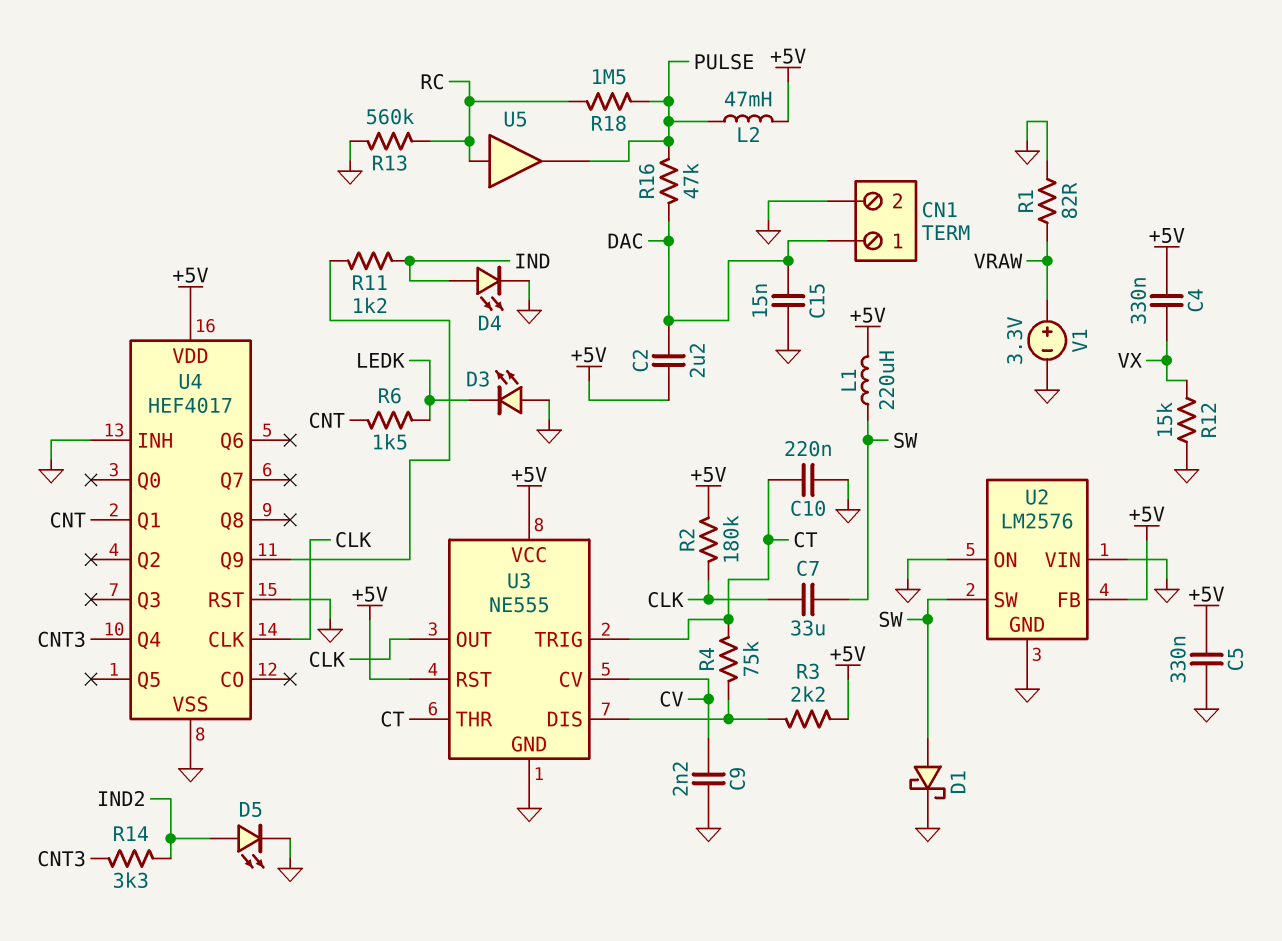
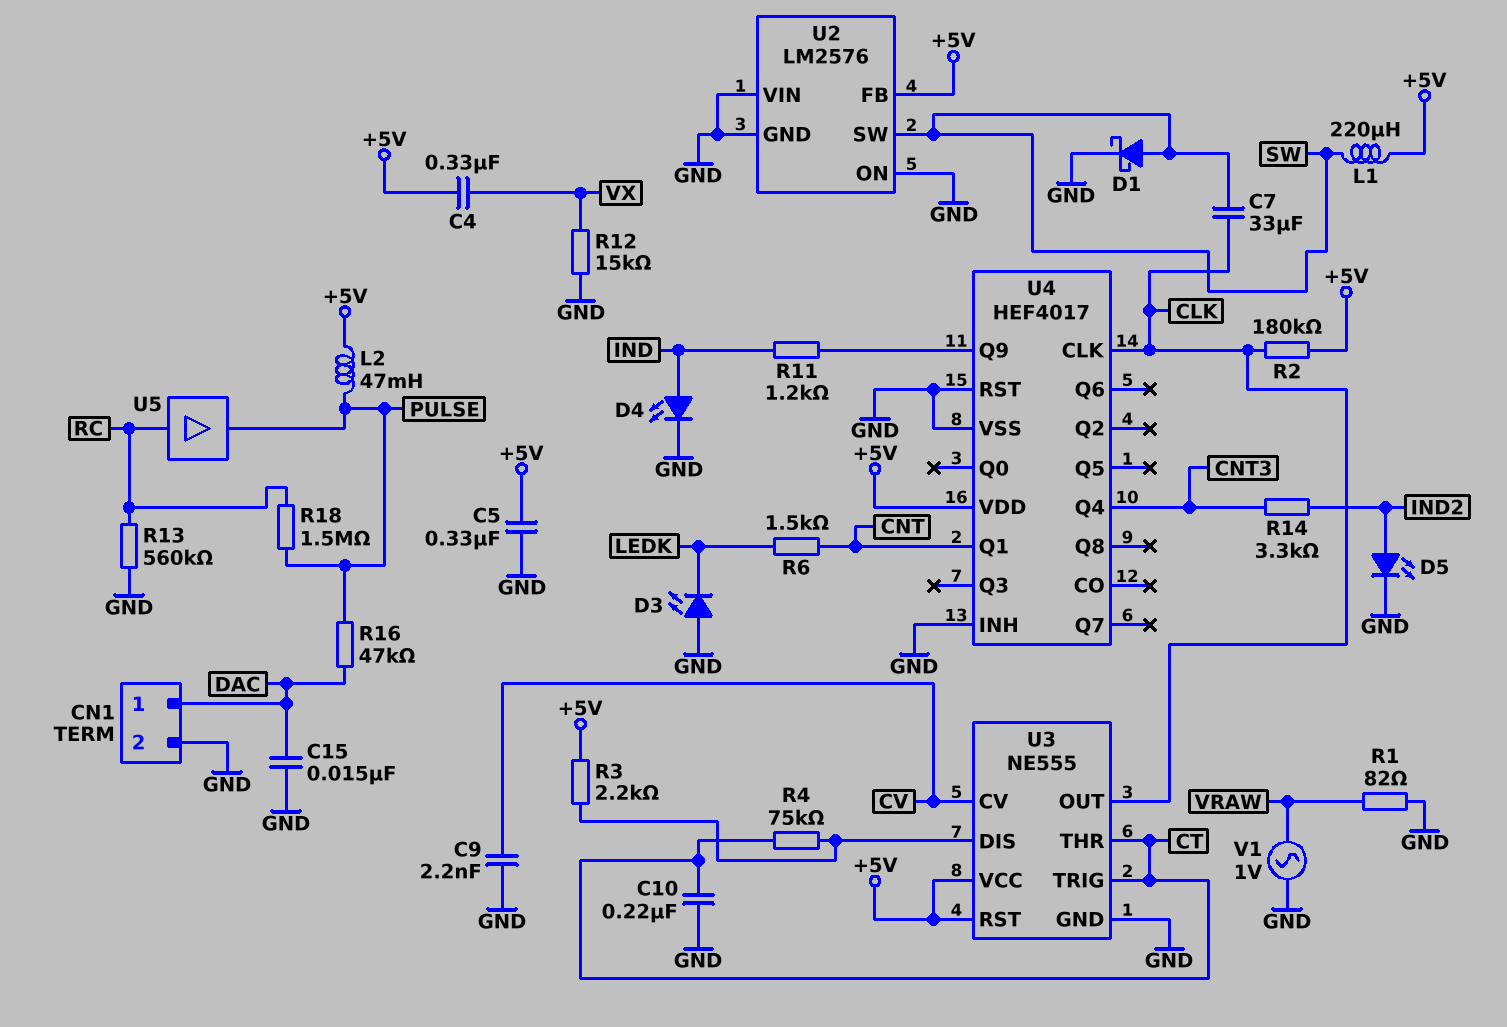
C2: 2.2uF (+5V, DAC) -> none
V1: 3.3V (plus VRAW, minus GND) -> AC 1V (GND, VRAW)

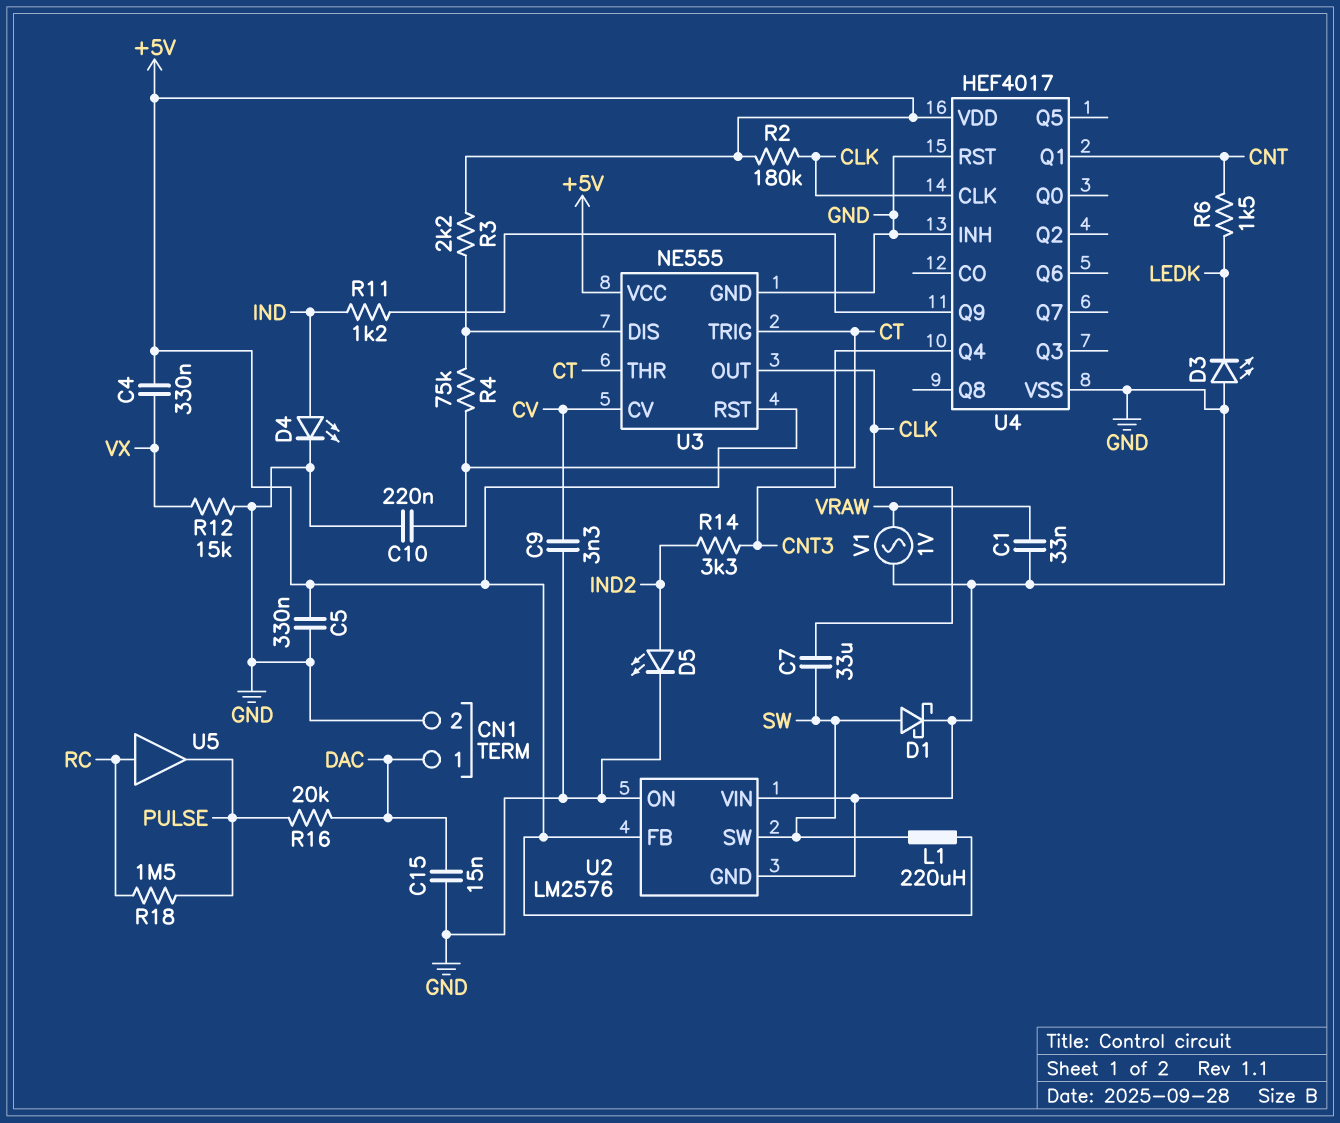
C1: none -> 33nF (GND, VRAW)
C9: 2.2nF (CV, GND) -> 3.3nF (CV, GND)
L2: 47mH (+5V, PULSE) -> none
R1: 82 (GND, VRAW) -> none
R13: 560k (GND, RC) -> none
R16: 47k (DAC, PULSE) -> 20k (DAC, PULSE)

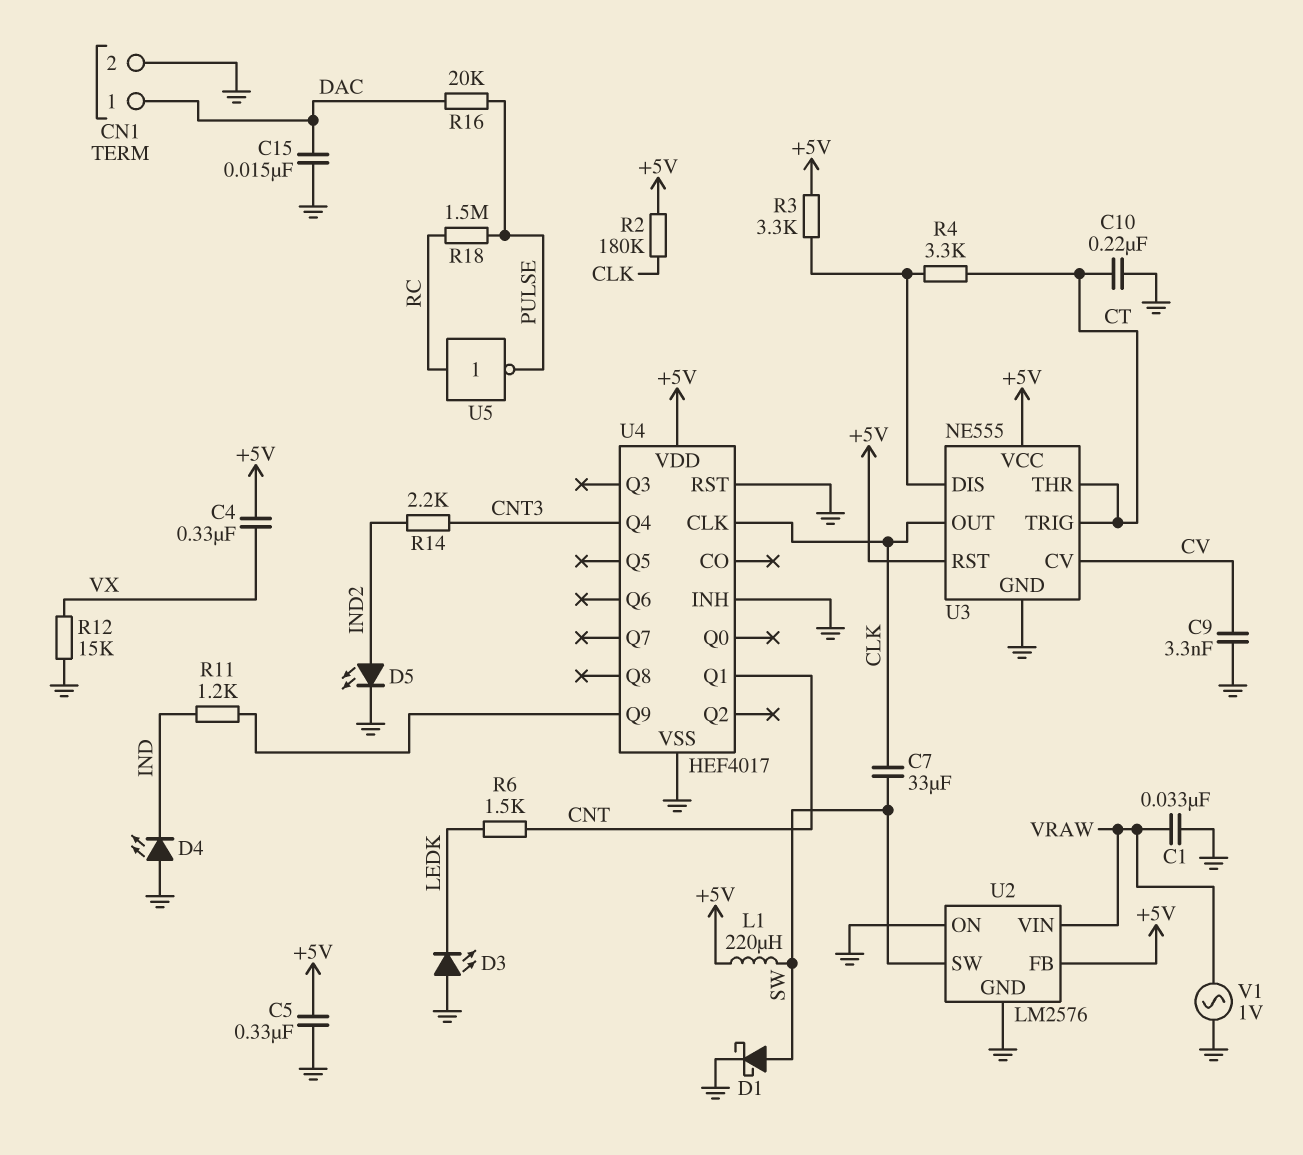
D4: LED (A IND, K GND) -> LED (A GND, K IND)
R3: 2.2k (+5V, U3/DIS) -> 3.3k (+5V, U3/DIS)
R4: 75k (CT, U3/DIS) -> 3.3k (CT, U3/DIS)
R14: 3.3k (CNT3, IND2) -> 2.2k (CNT3, IND2)
U2 pin VIN: GND -> VRAW
U5: buffer (in RC, out PULSE) -> NOT (in RC, out PULSE)

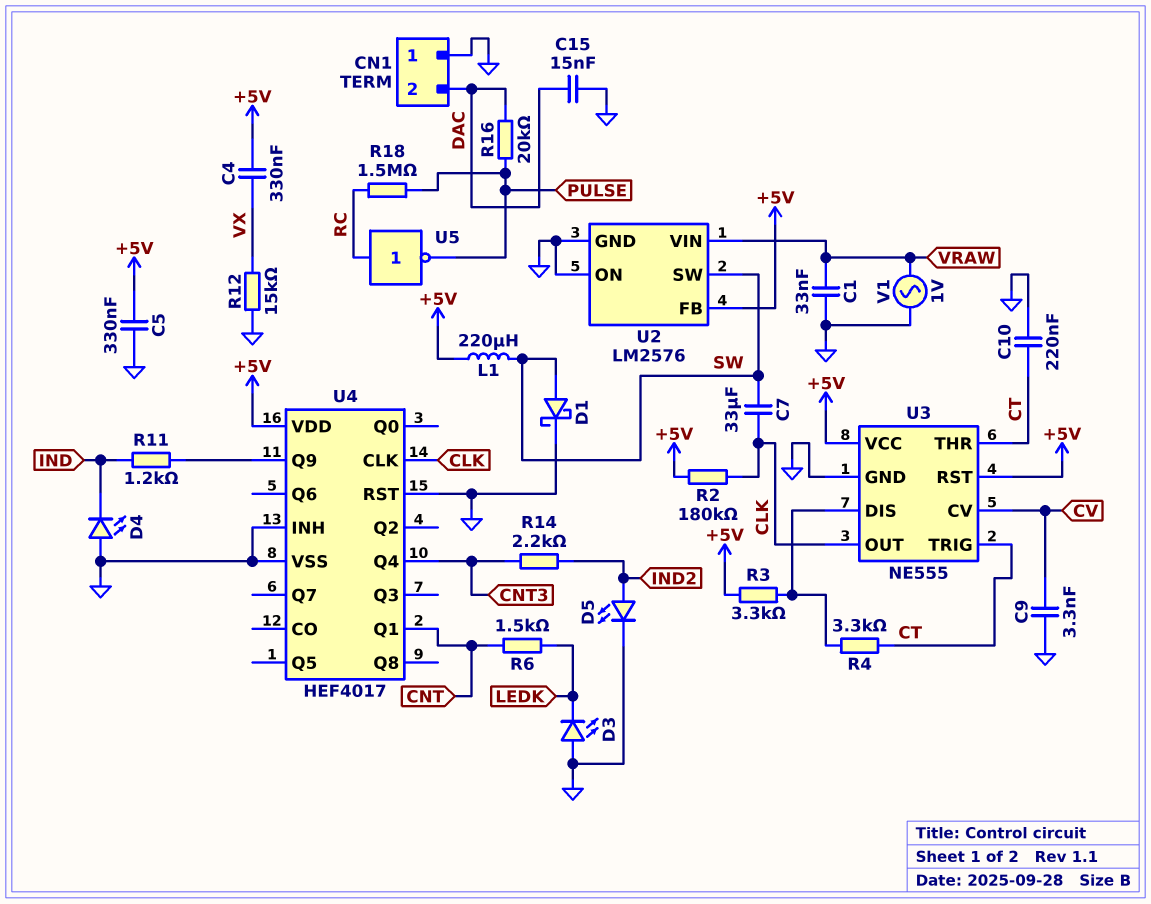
CN1 pin 1: DAC -> GND
CN1 pin 2: GND -> DAC

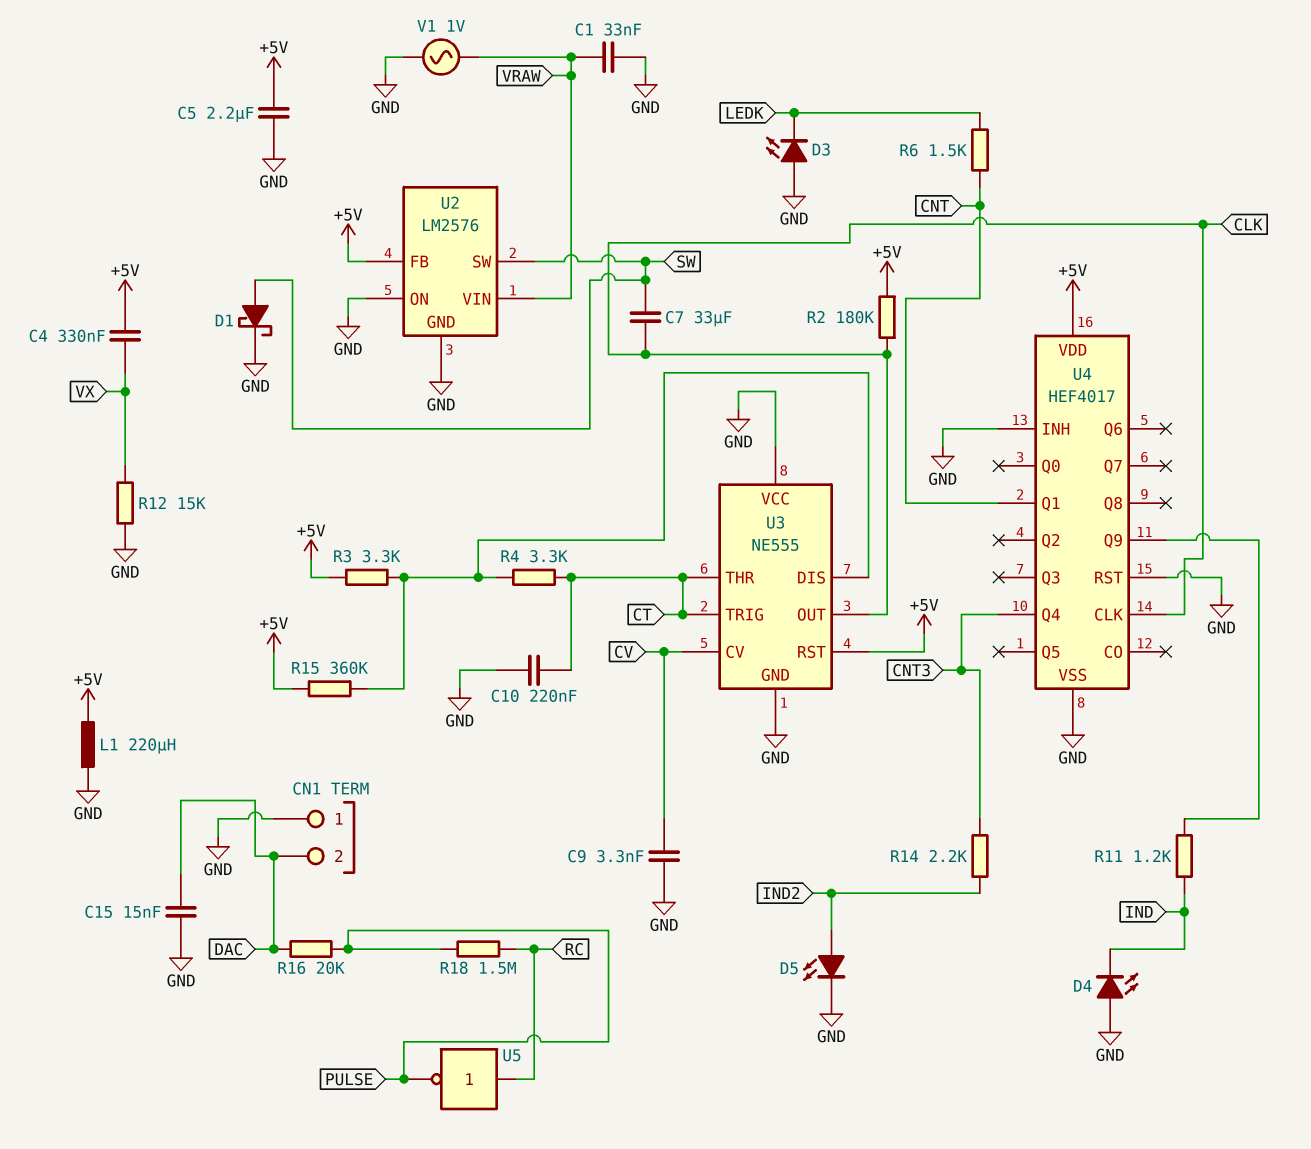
C5: 330nF (+5V, GND) -> 2.2uF (+5V, GND)
L1: 220uH (+5V, SW) -> 220uH (+5V, GND)
R15: none -> 360k (+5V, U3/DIS)
U3 pin VCC: +5V -> GND

